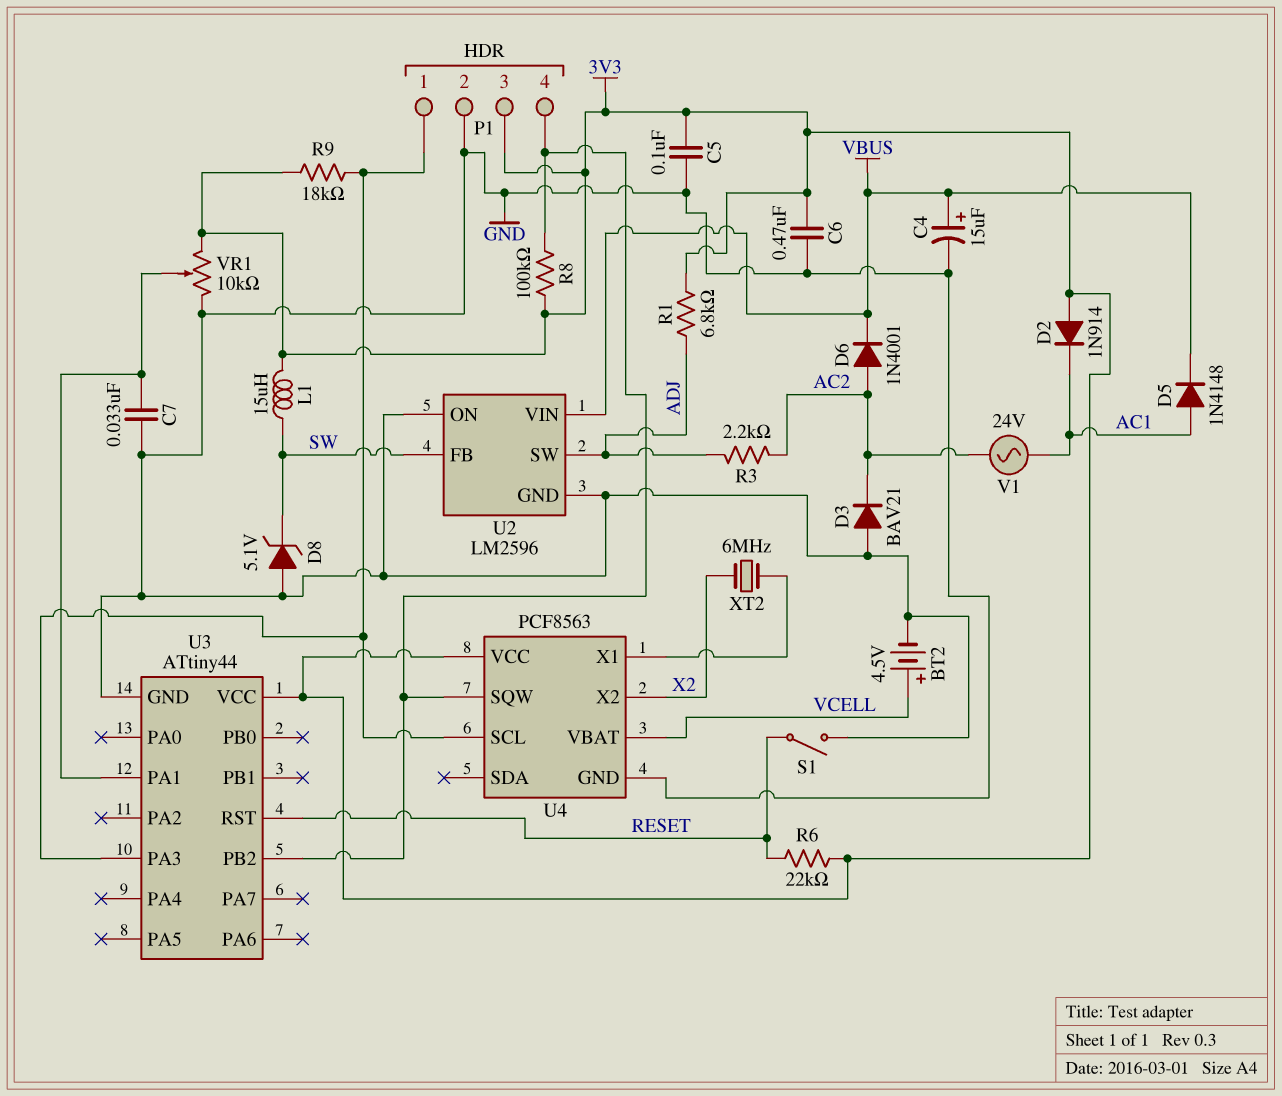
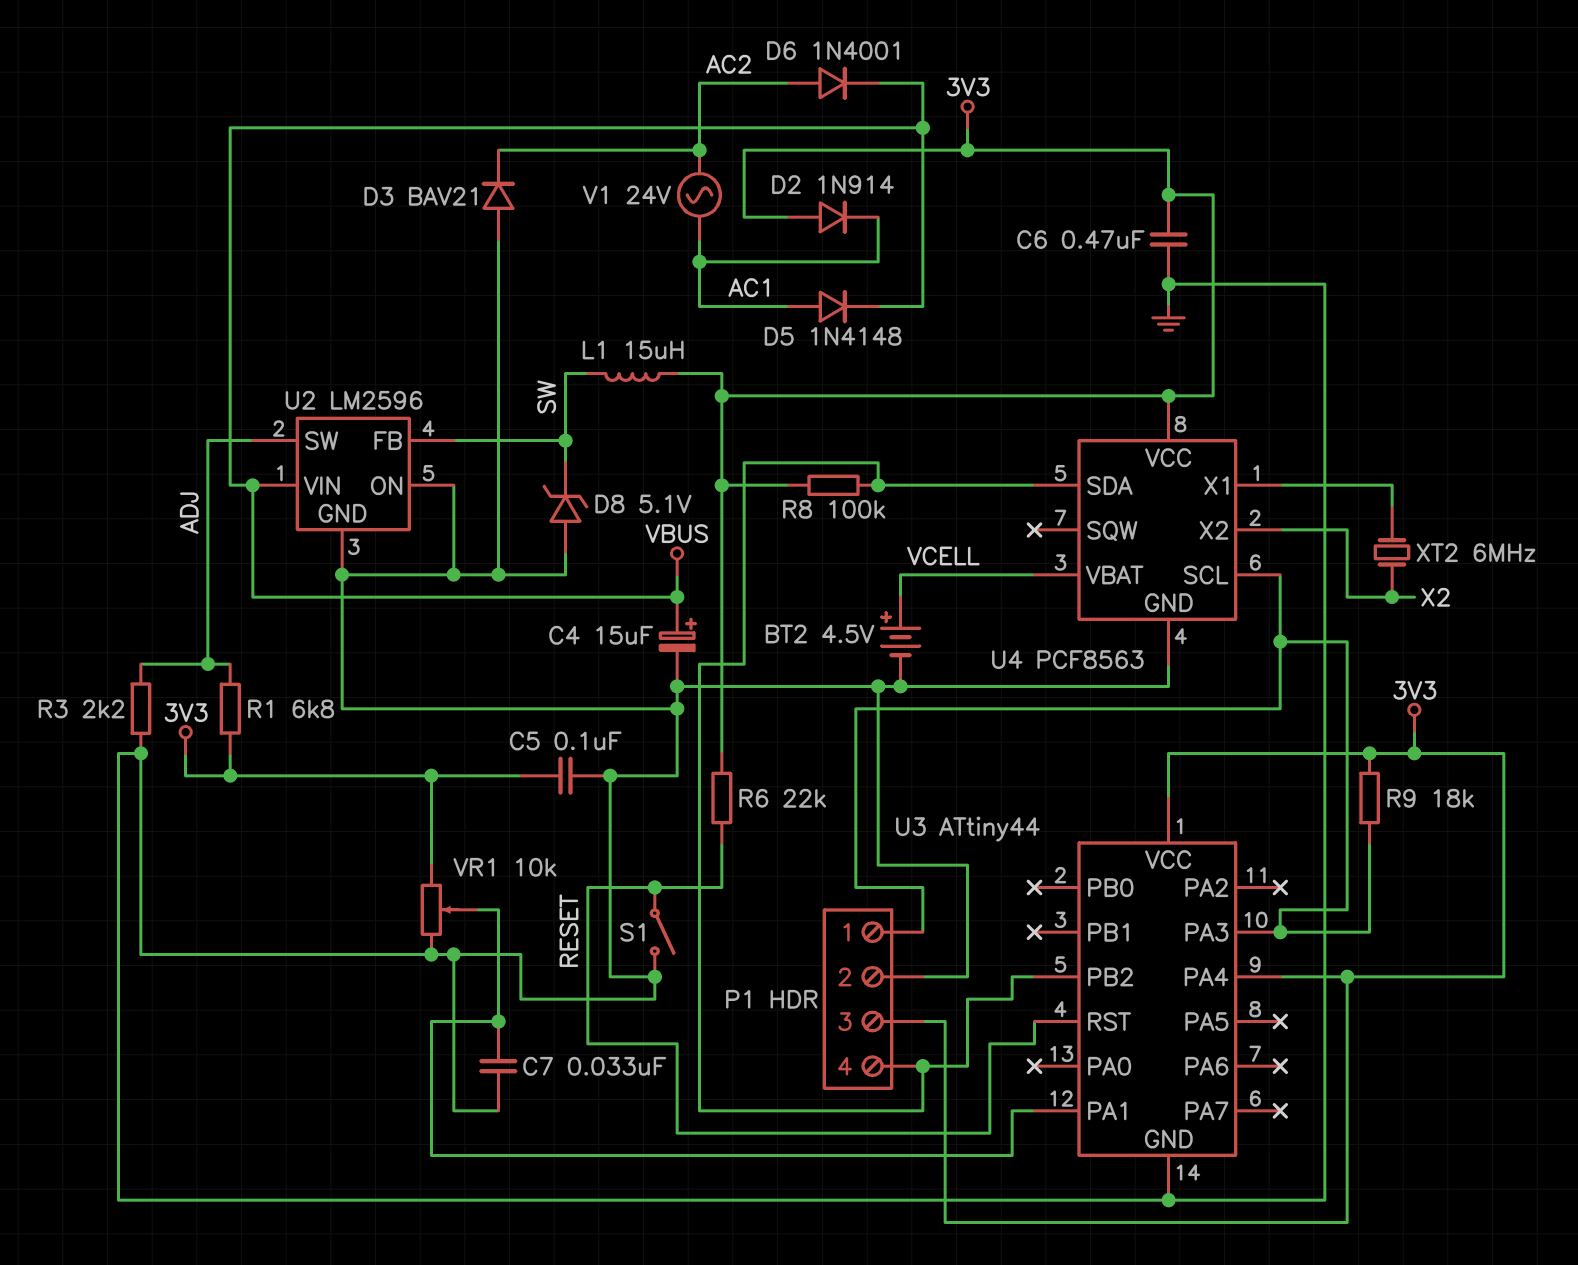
R3: 2.2k (AC2, ADJ) -> 2.2k (ADJ, GND)
U3 pin PA4: none -> 3V3
U4 pin SDA: none -> P1/4
U4 pin SQW: P1/4 -> none

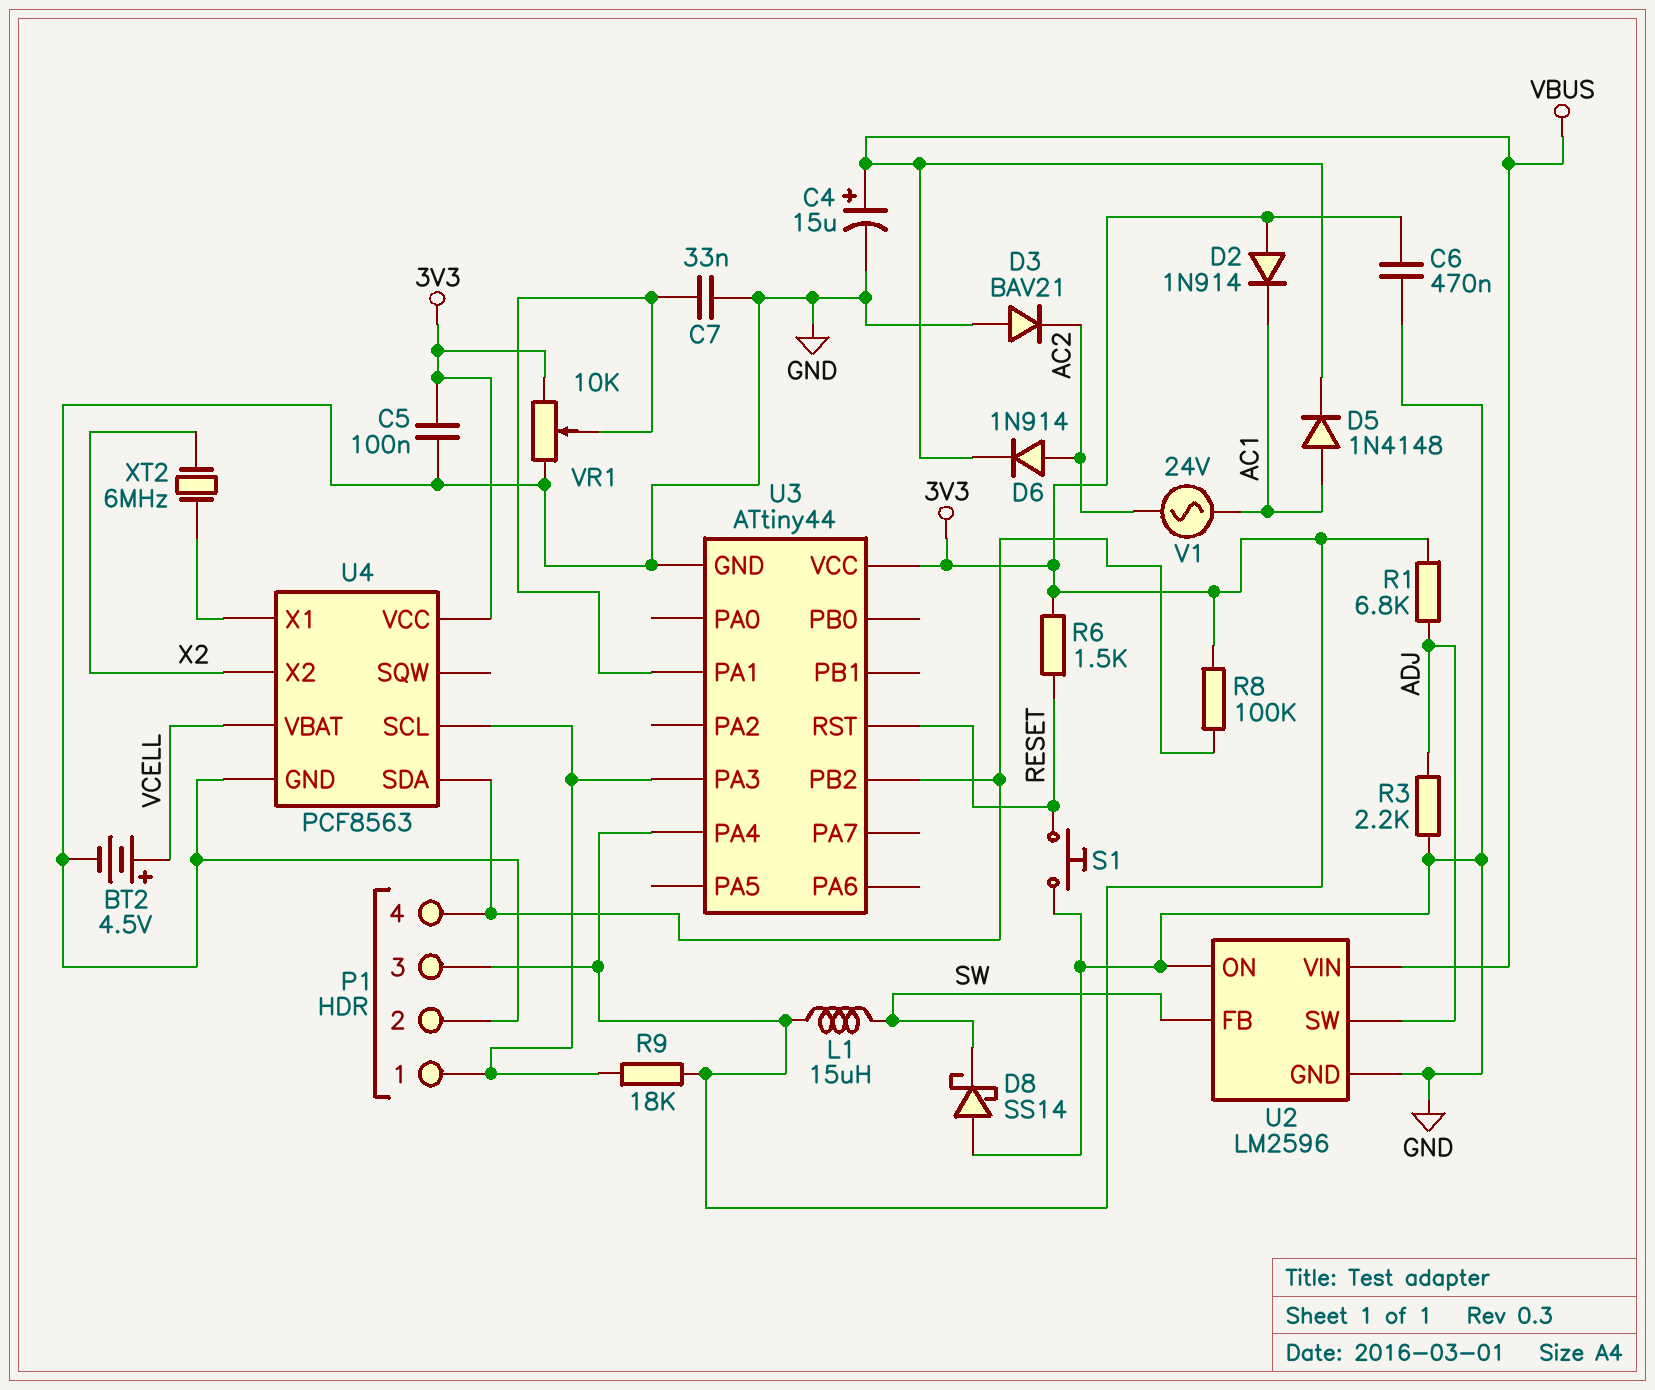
D6: diode 1N4001 (A AC2, K VBUS) -> diode 1N914 (A AC2, K VBUS)
D8: zener 5.1V (A GND, K SW) -> schottky SS14 (A GND, K SW)
R6: 22k (3V3, RESET) -> 1.5k (3V3, RESET)
S1: switch (GND, RESET) -> button (GND, RESET)

